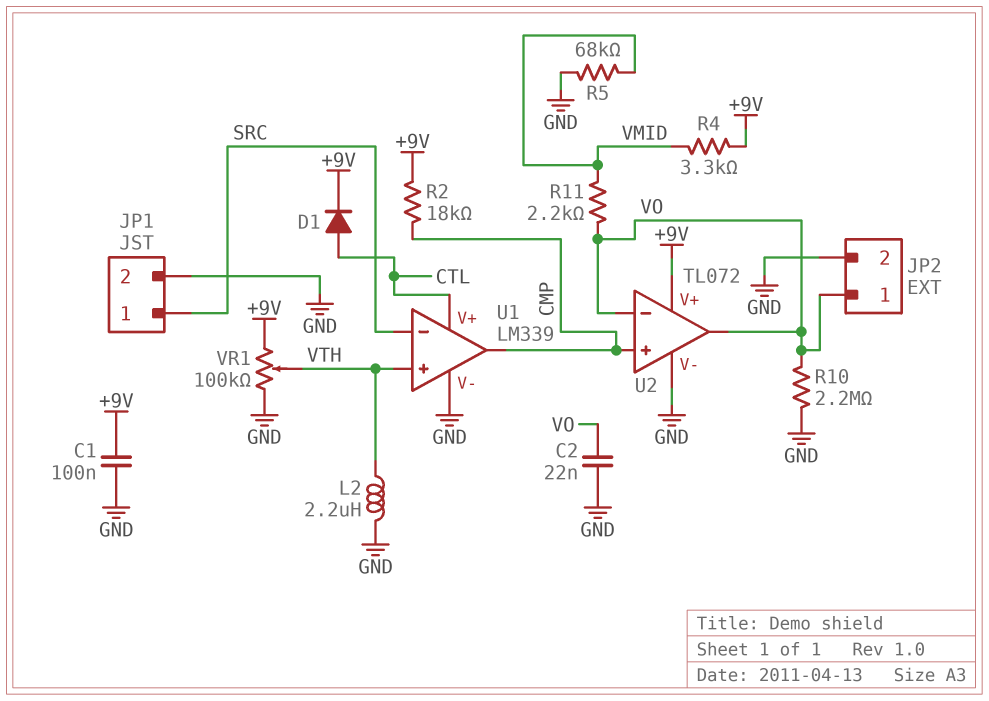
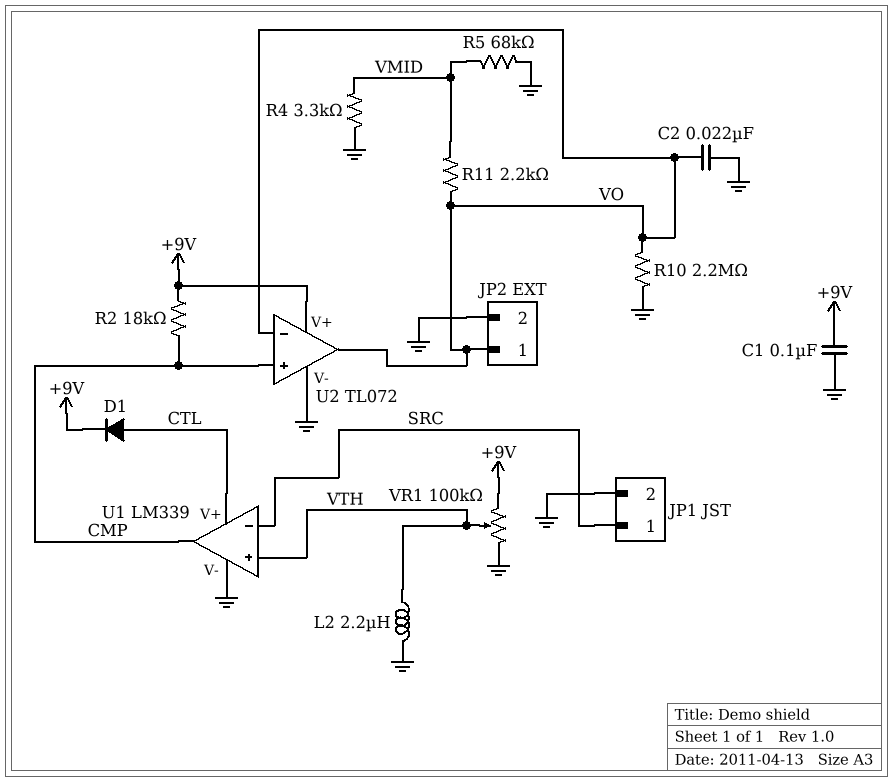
R4: 3.3k (+9V, VMID) -> 3.3k (GND, VMID)

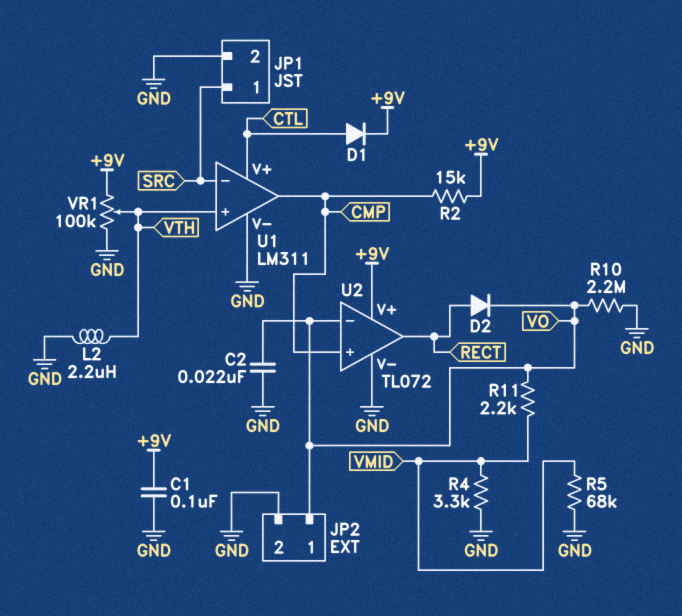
D2: none -> diode (A RECT, K VO)
R2: 18k (+9V, CMP) -> 15k (+9V, CMP)
U1: LM339 -> LM311
U2 pin out: VO -> RECT

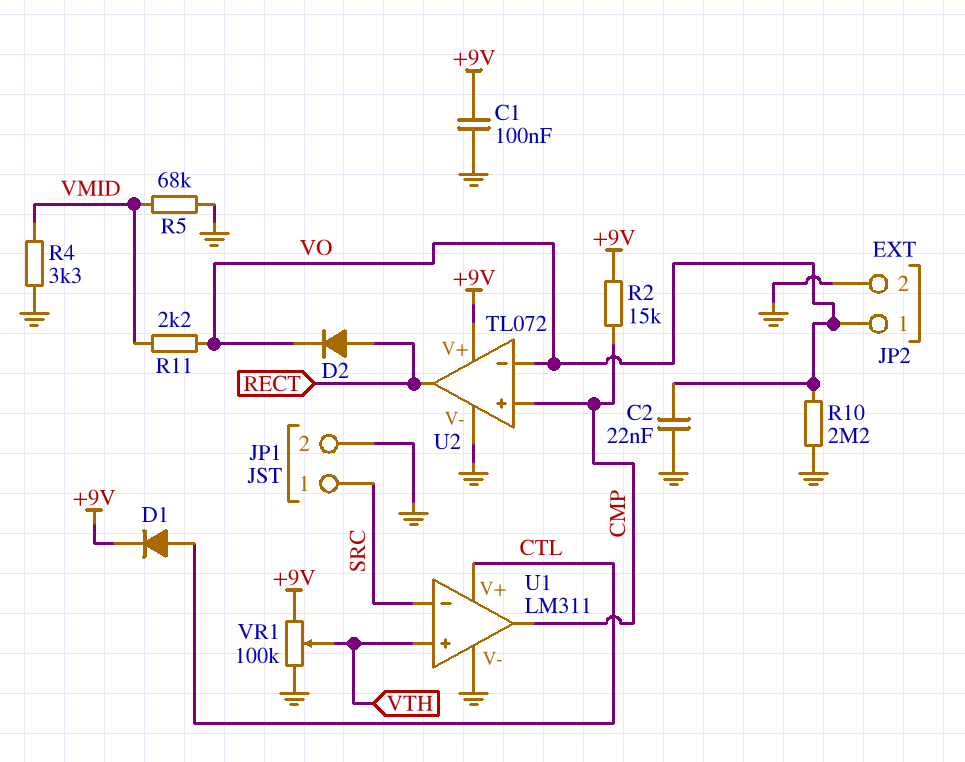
L2: 2.2uH (GND, VTH) -> none

